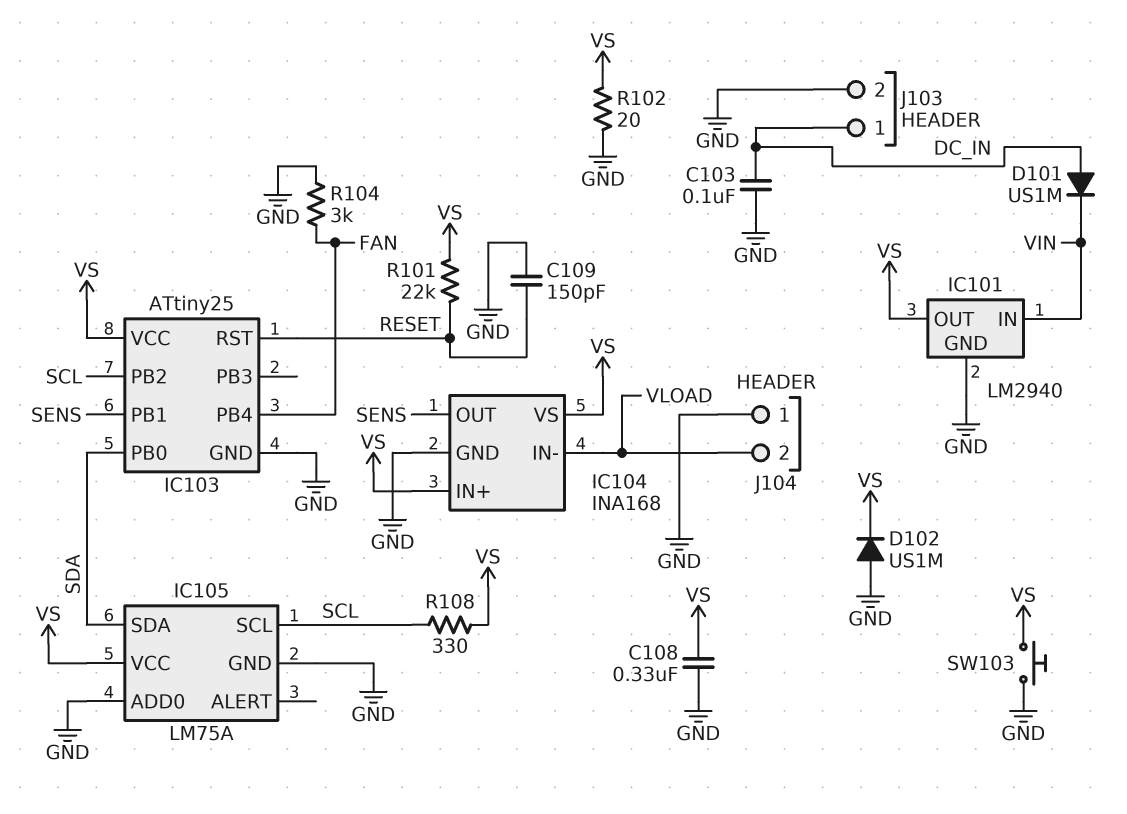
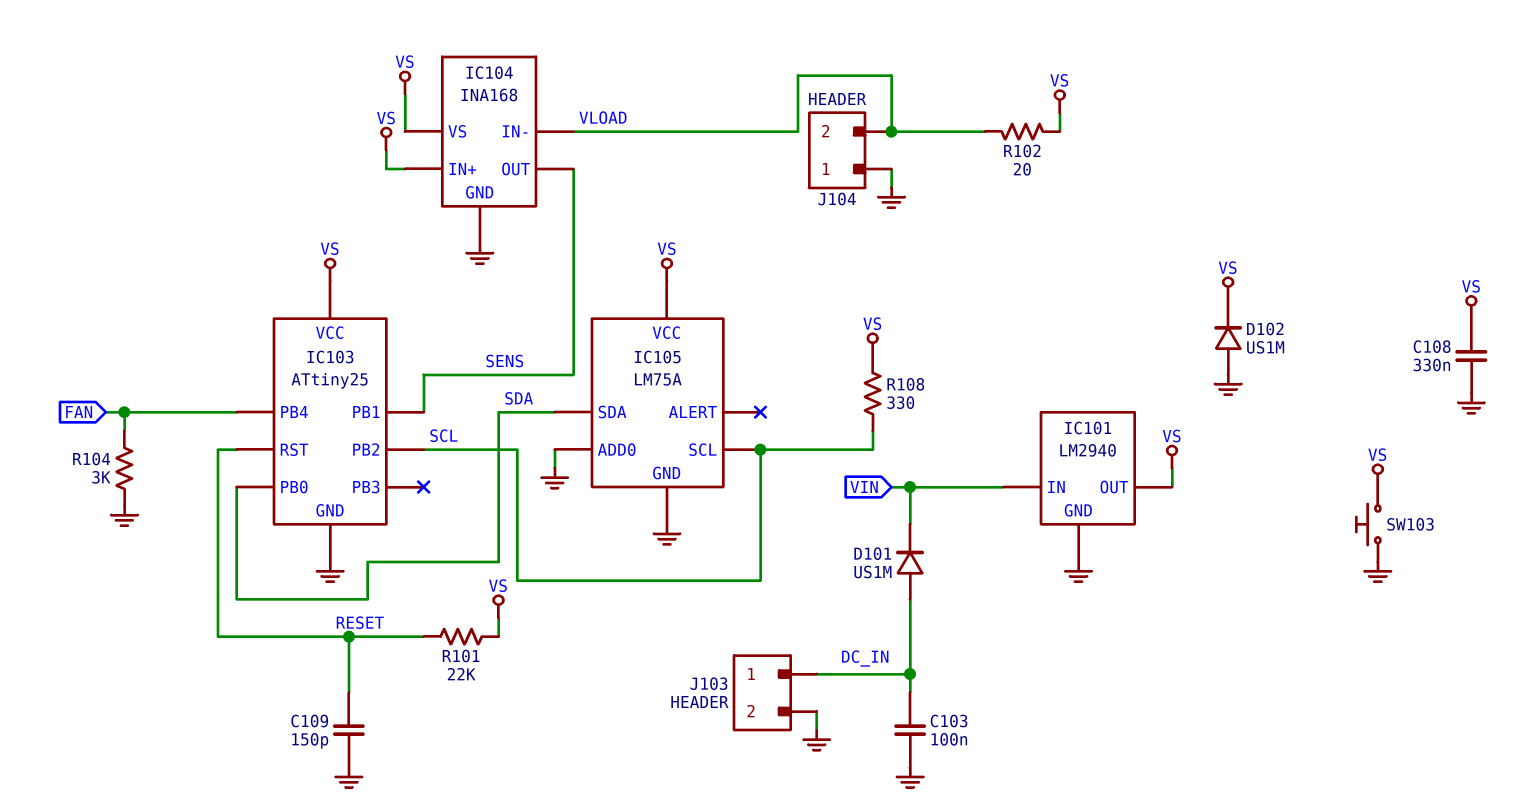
R102: 20 (GND, VS) -> 20 (VLOAD, VS)

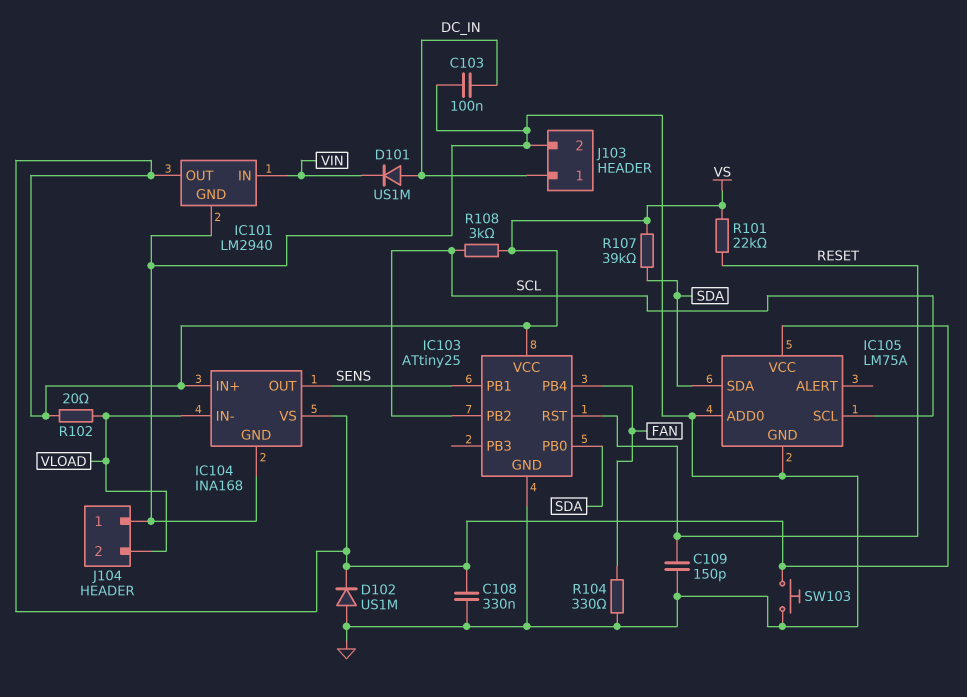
R104: 3k (FAN, GND) -> 330 (FAN, GND)
R107: none -> 39k (SDA, VS)
R108: 330 (SCL, VS) -> 3k (SCL, VS)

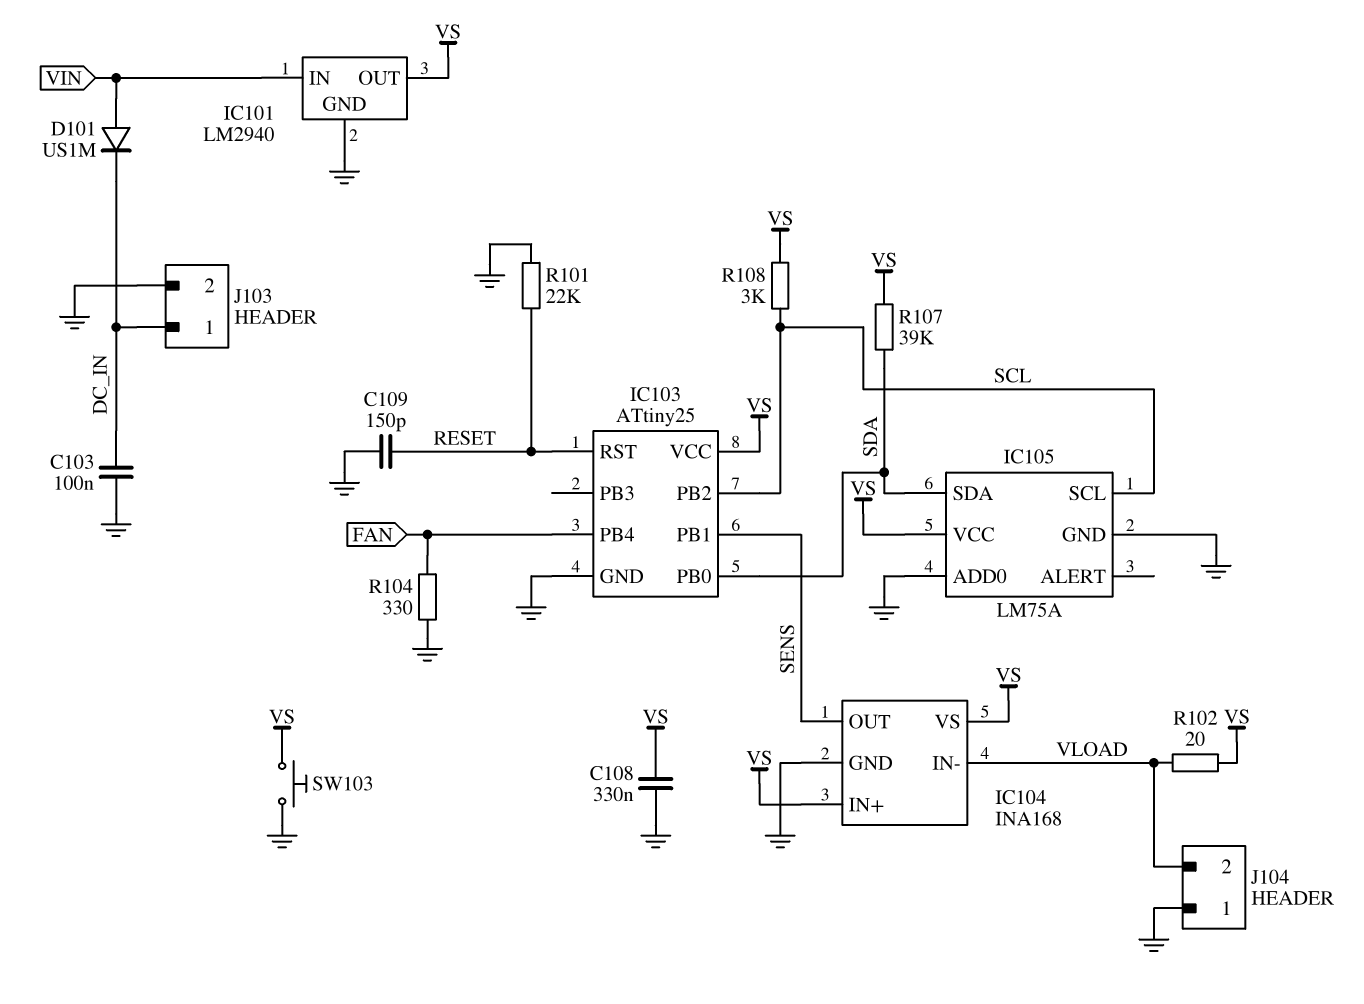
D101: diode US1M (A DC_IN, K VIN) -> diode US1M (A VIN, K DC_IN)
D102: diode US1M (A GND, K VS) -> none
R101: 22k (RESET, VS) -> 22k (GND, RESET)

